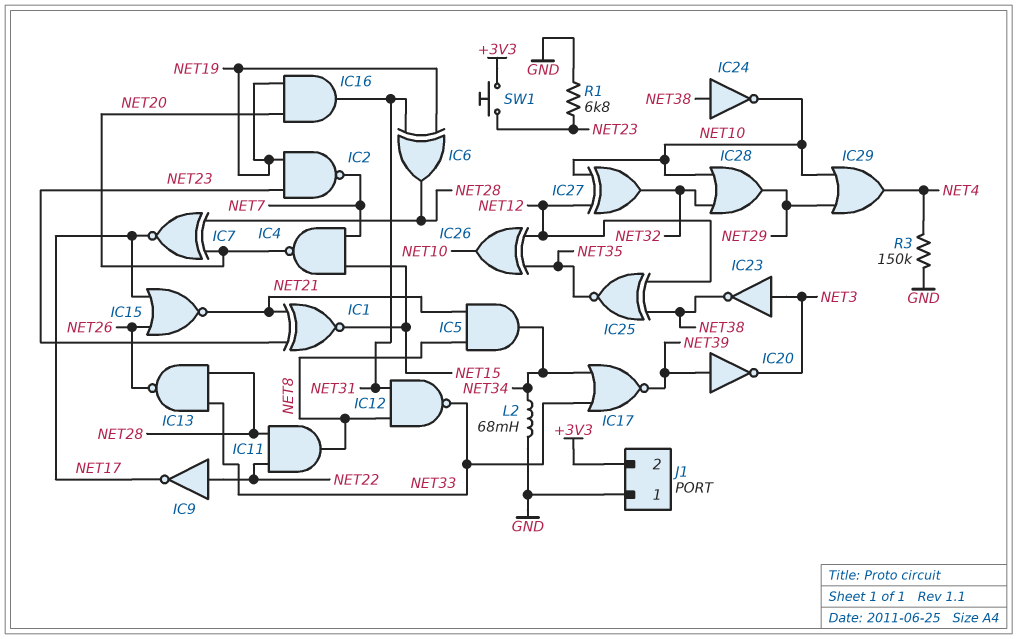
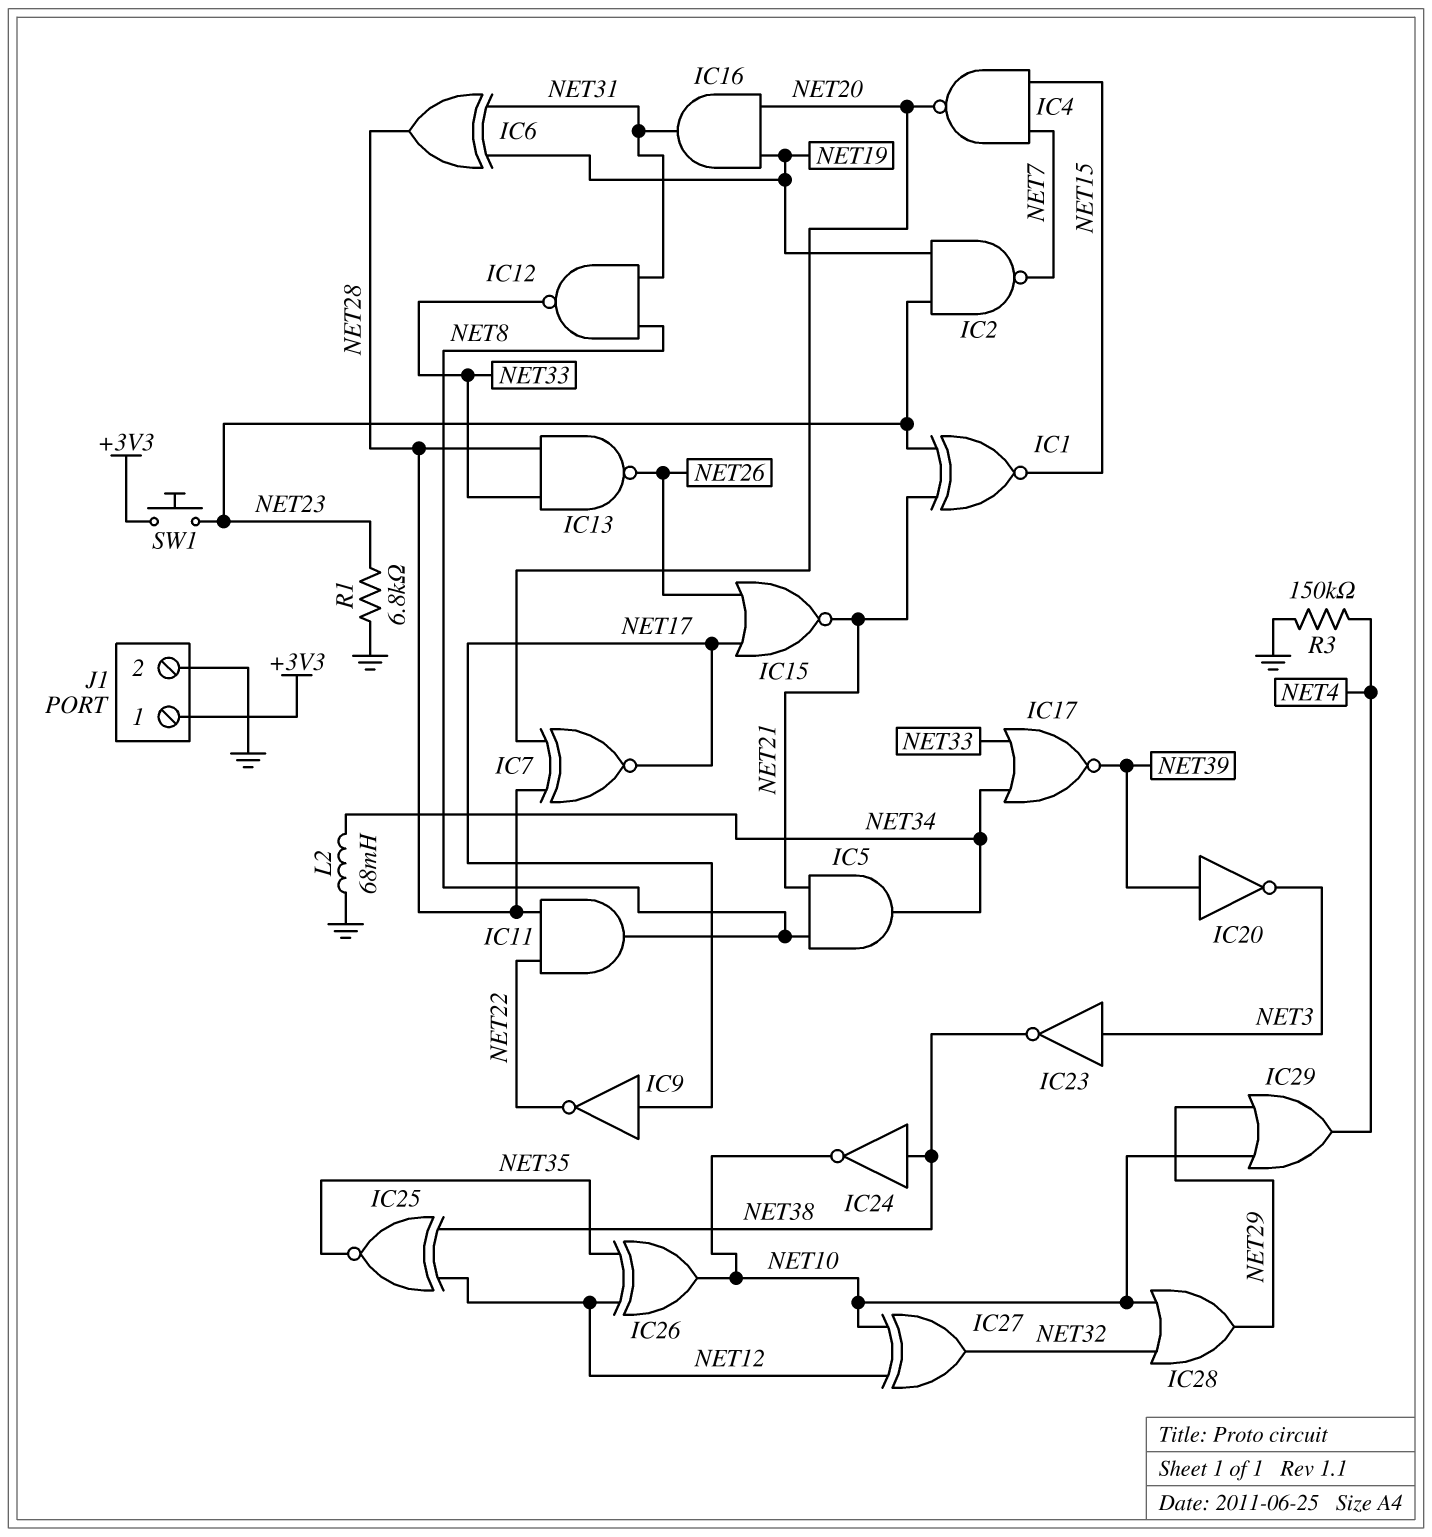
IC9: NOT (in NET22, out NET17) -> NOT (in NET17, out NET22)
J1 pin 1: GND -> +3V3
J1 pin 2: +3V3 -> GND

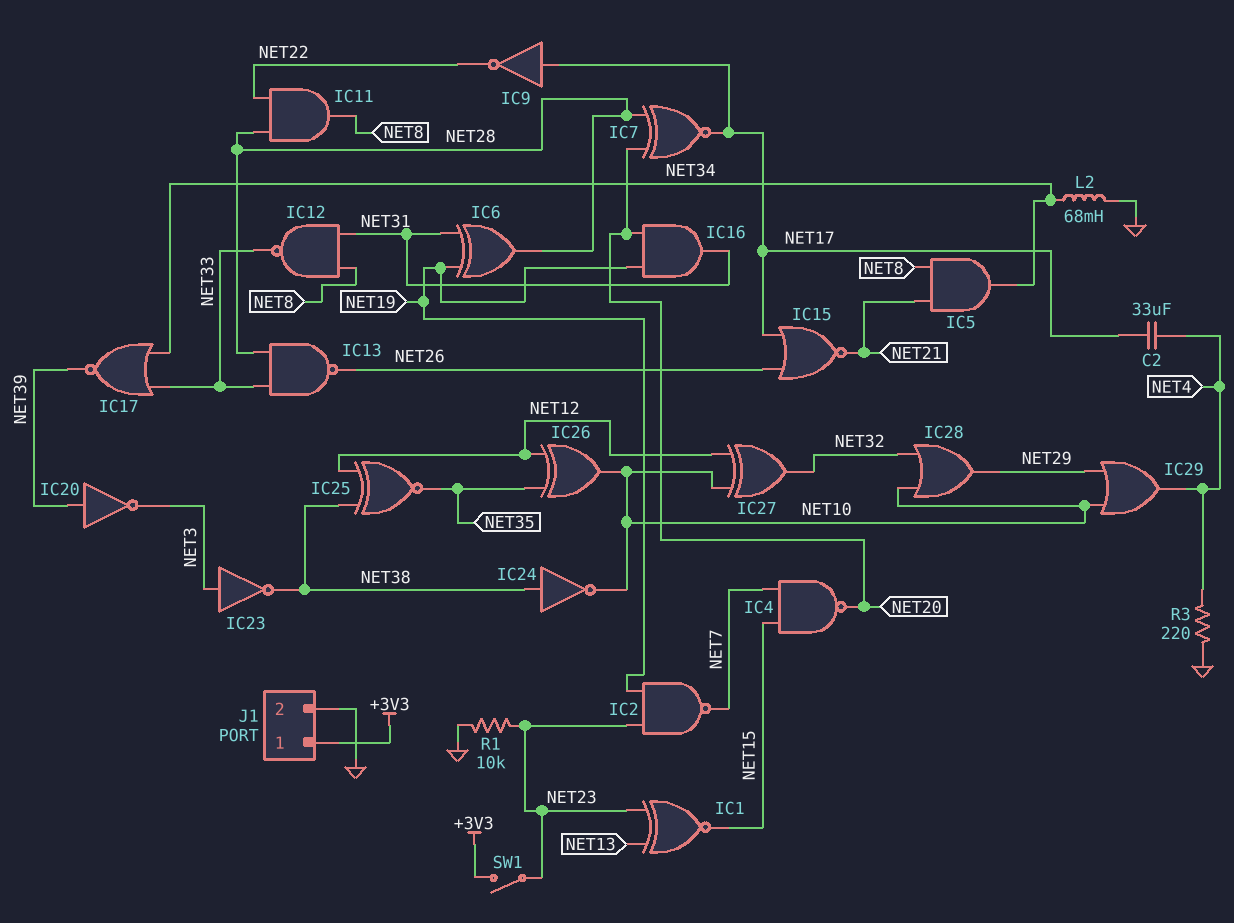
C2: none -> 33uF (NET4, NET17)
IC1: XNOR (in NET21, in NET23, out NET15) -> XNOR (in NET13, in NET23, out NET15)
R1: 6.8k (GND, NET23) -> 10k (GND, NET23)
R3: 150k (GND, NET4) -> 220 (GND, NET4)
SW1: button (+3V3, NET23) -> switch (+3V3, NET23)

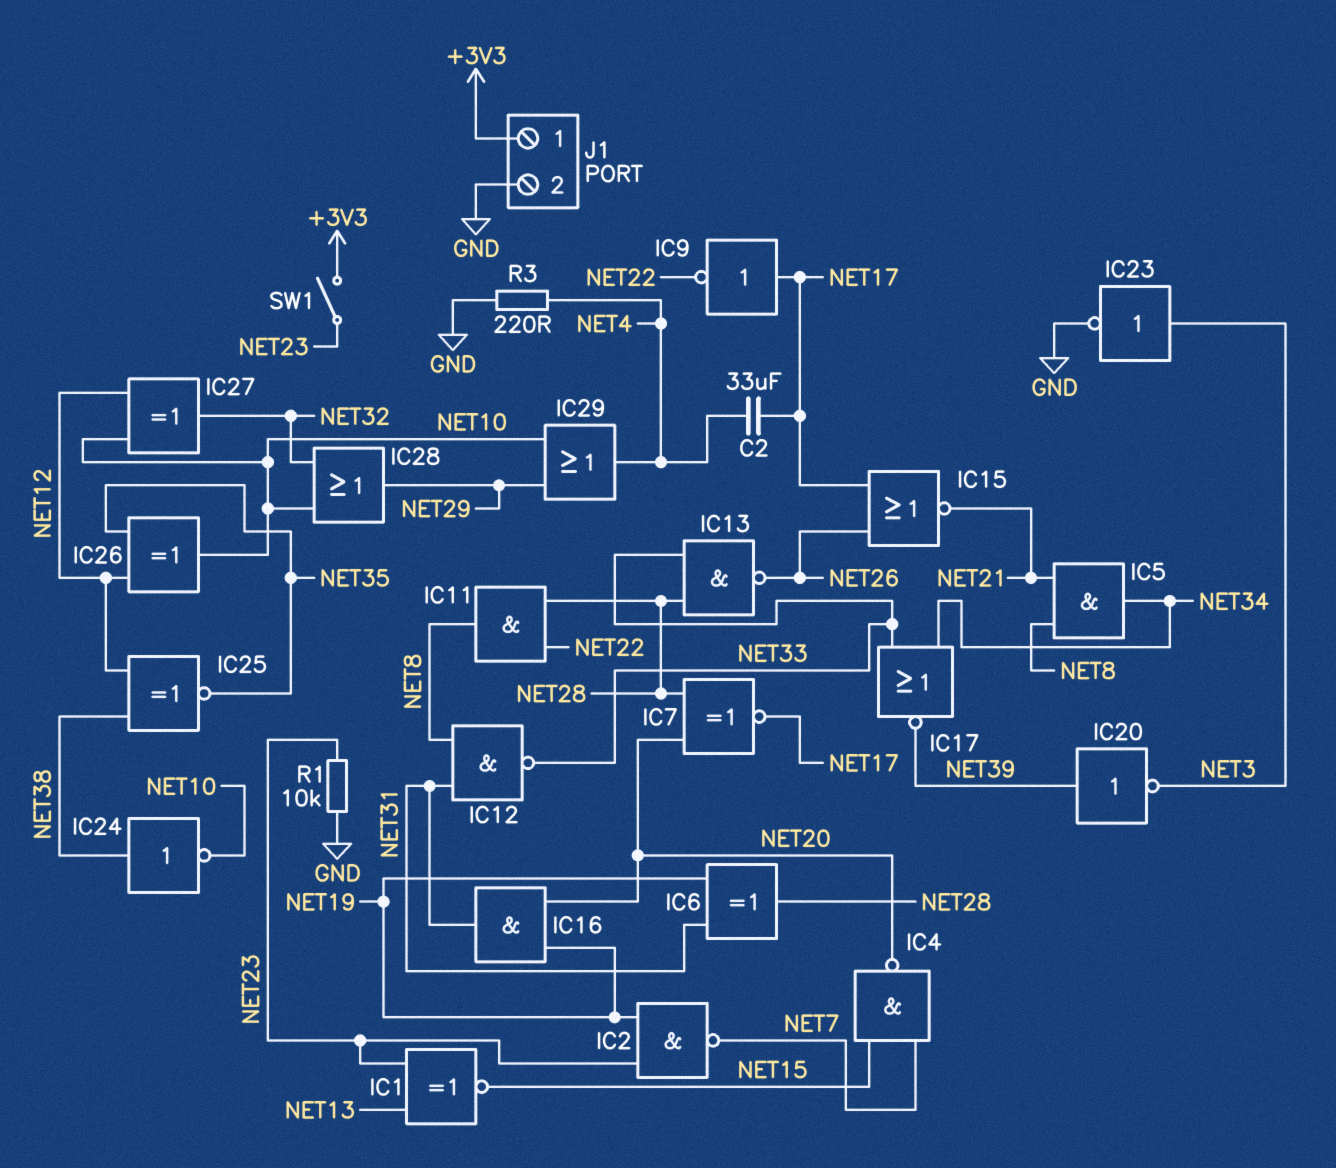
IC23: NOT (in NET3, out NET38) -> NOT (in NET3, out GND)
L2: 68mH (GND, NET34) -> none

